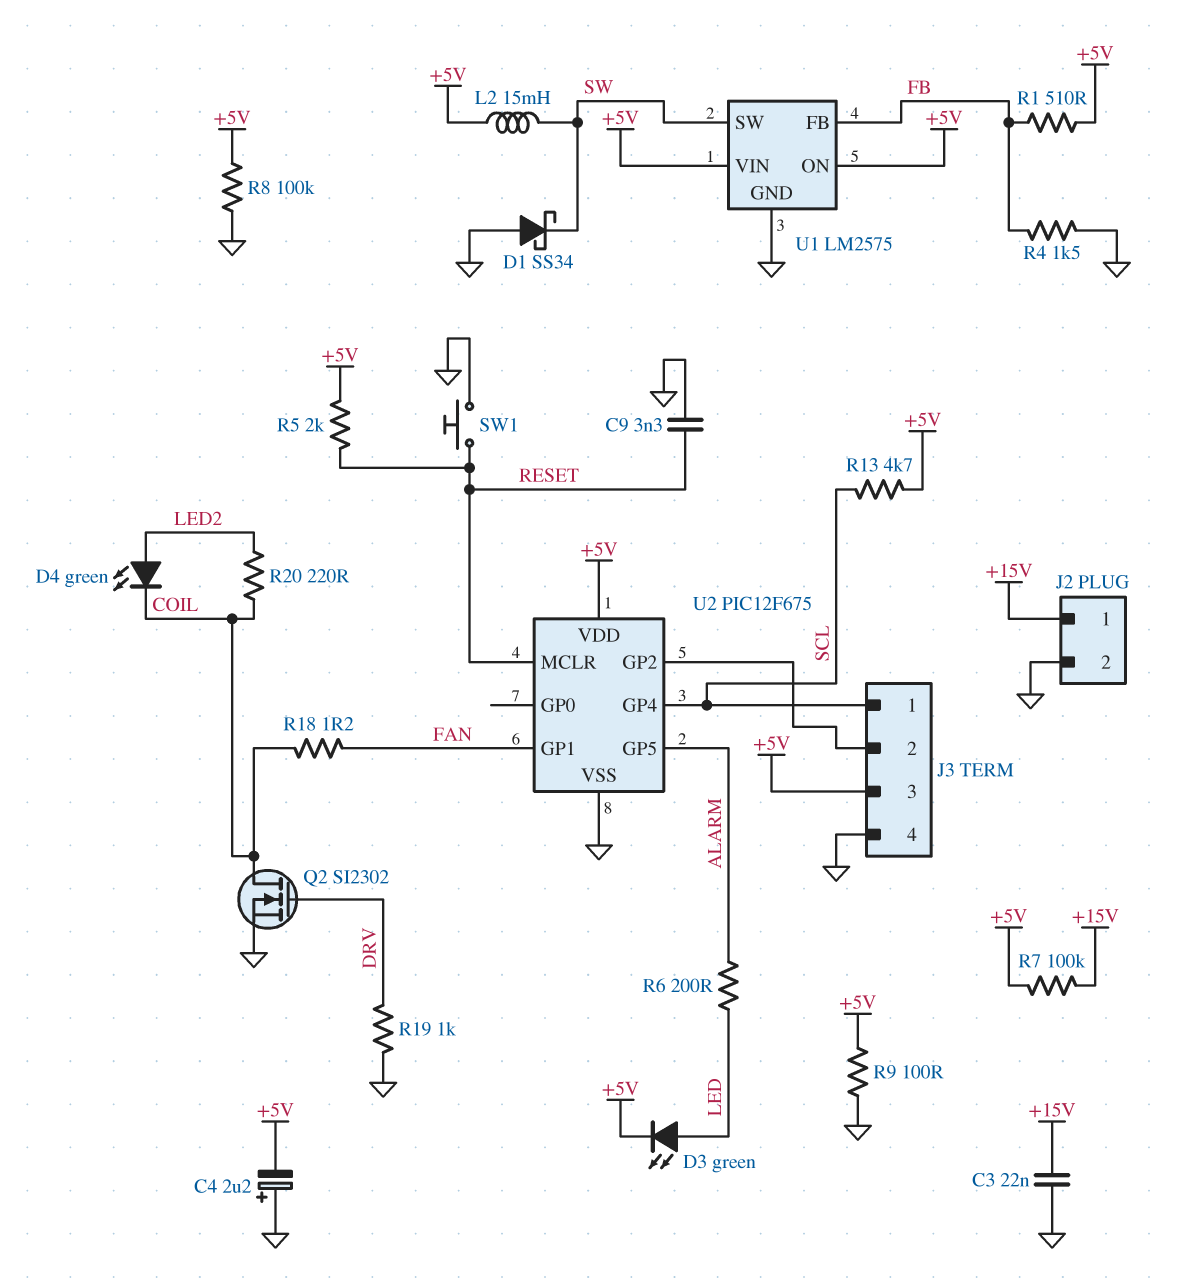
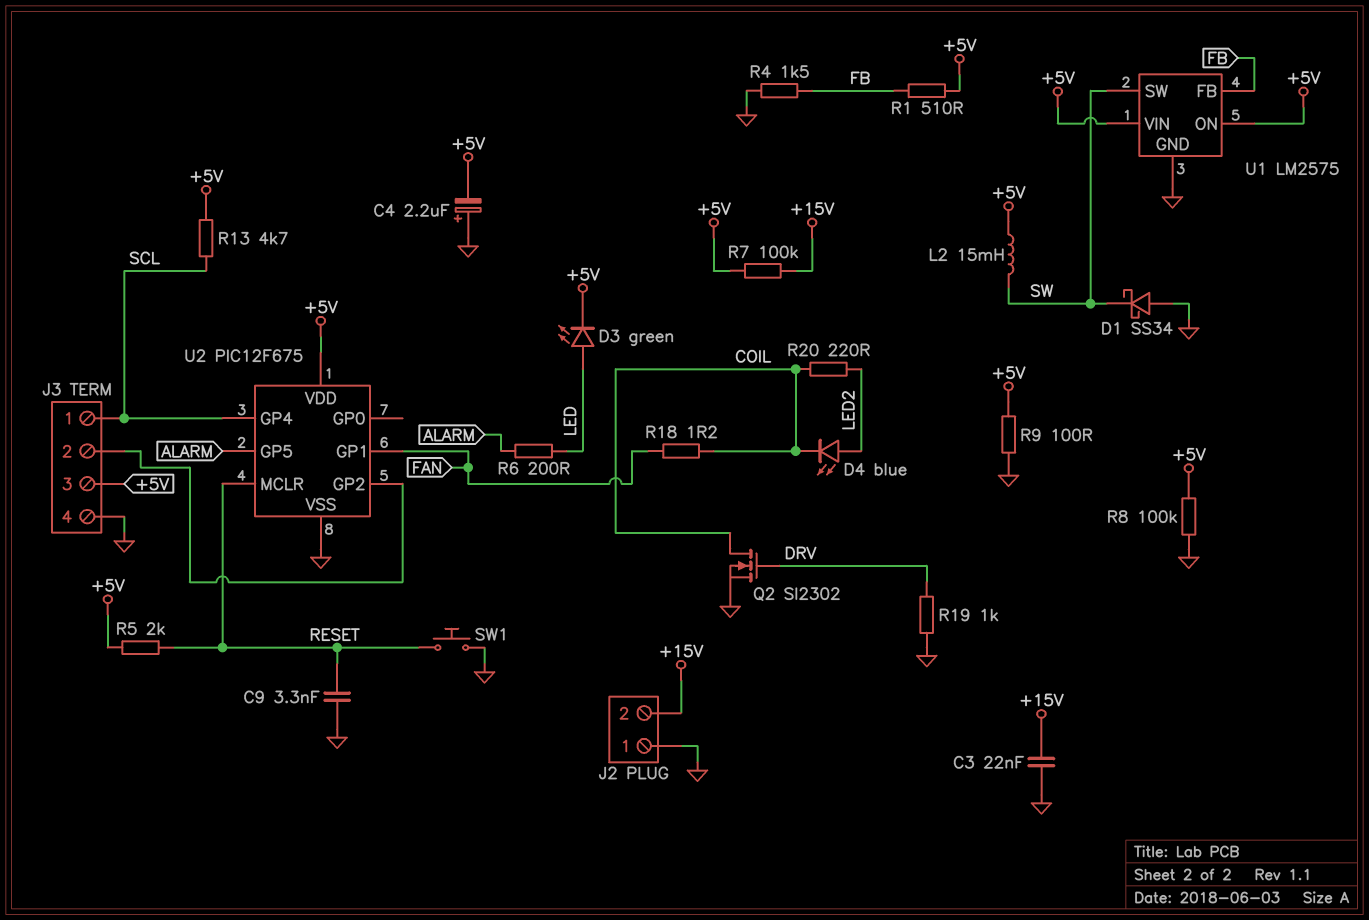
D4: LED green (A LED2, K COIL) -> LED blue (A LED2, K COIL)
J2 pin 1: +15V -> GND
J2 pin 2: GND -> +15V

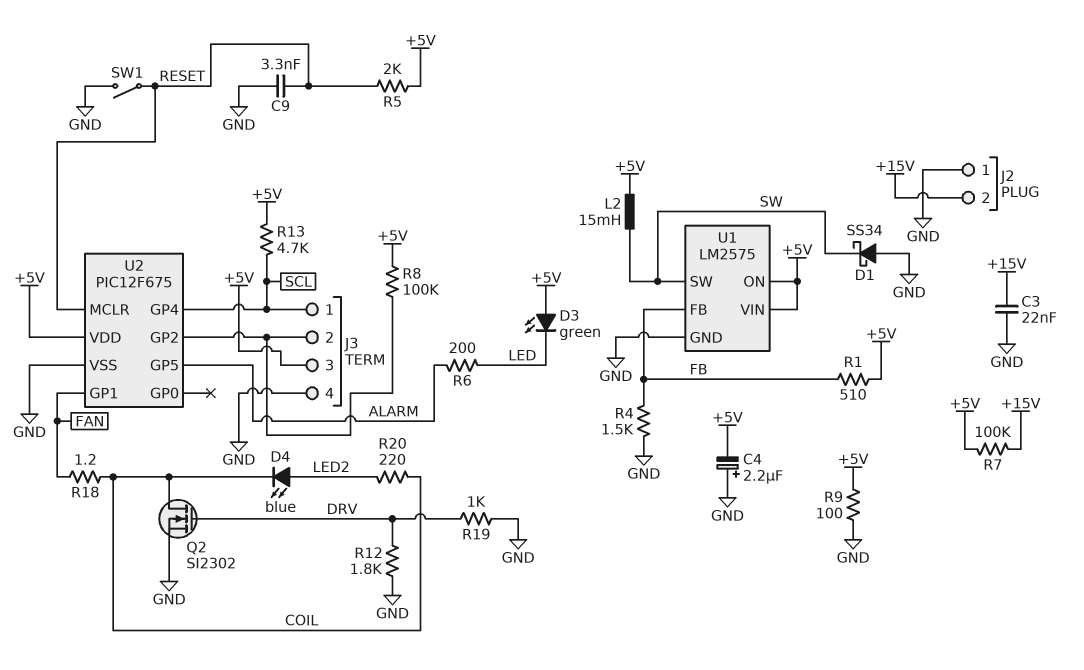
D3: LED green (A LED, K +5V) -> LED green (A +5V, K LED)
R8: 100k (+5V, GND) -> 100k (+5V, J3/2)
R12: none -> 1.8k (DRV, GND)
SW1: button (GND, RESET) -> switch (GND, RESET)

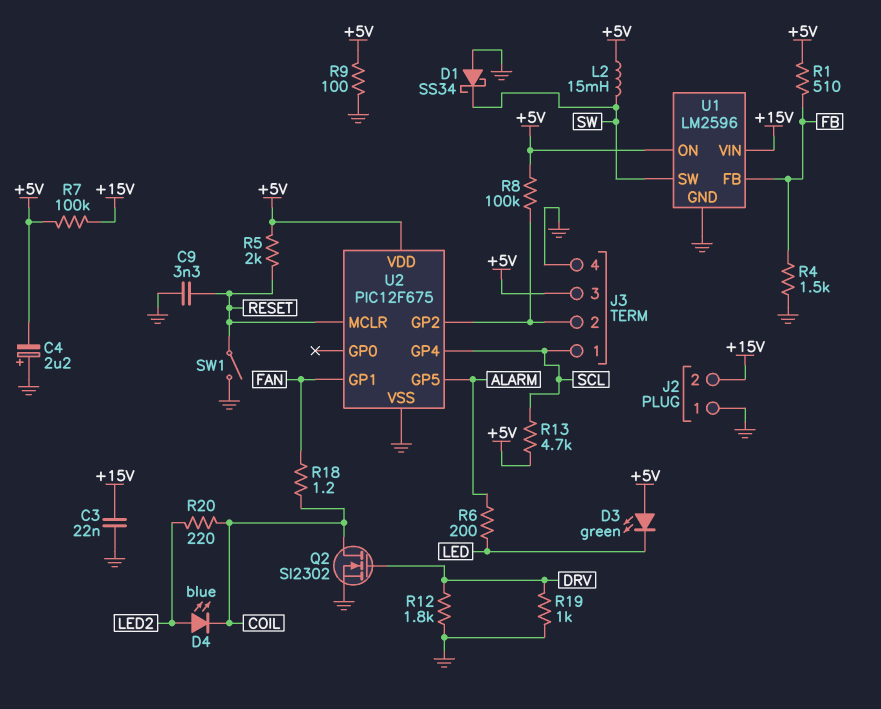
U1: LM2575 -> LM2596
U1 pin VIN: +5V -> +15V

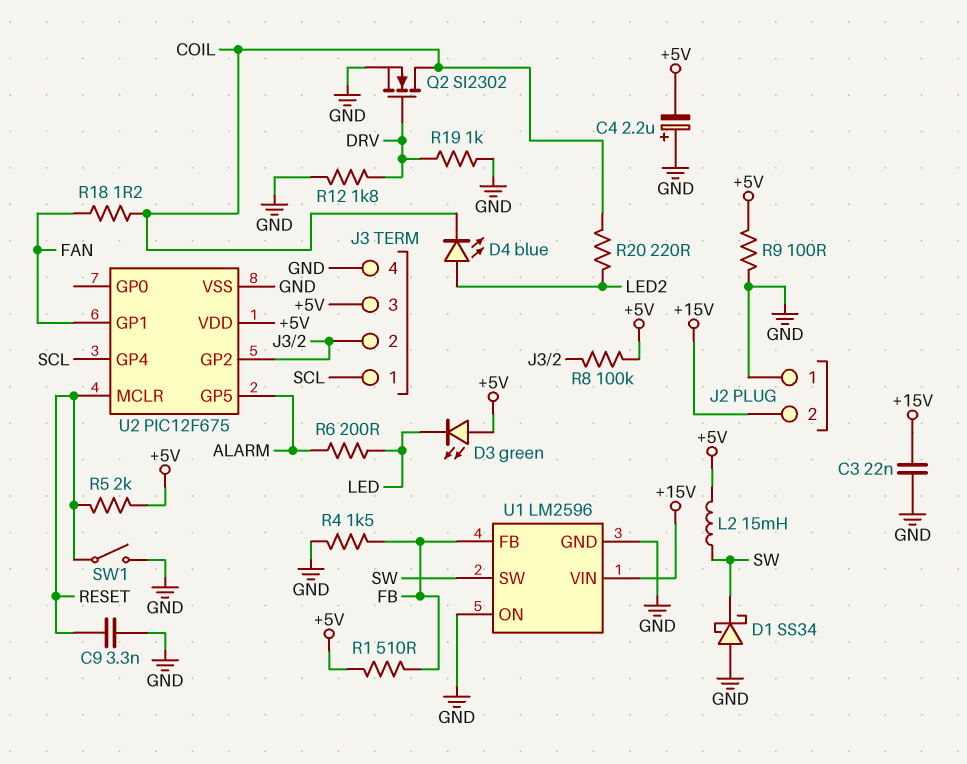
R7: 100k (+5V, +15V) -> none
R13: 4.7k (+5V, SCL) -> none
U1 pin ON: +5V -> GND

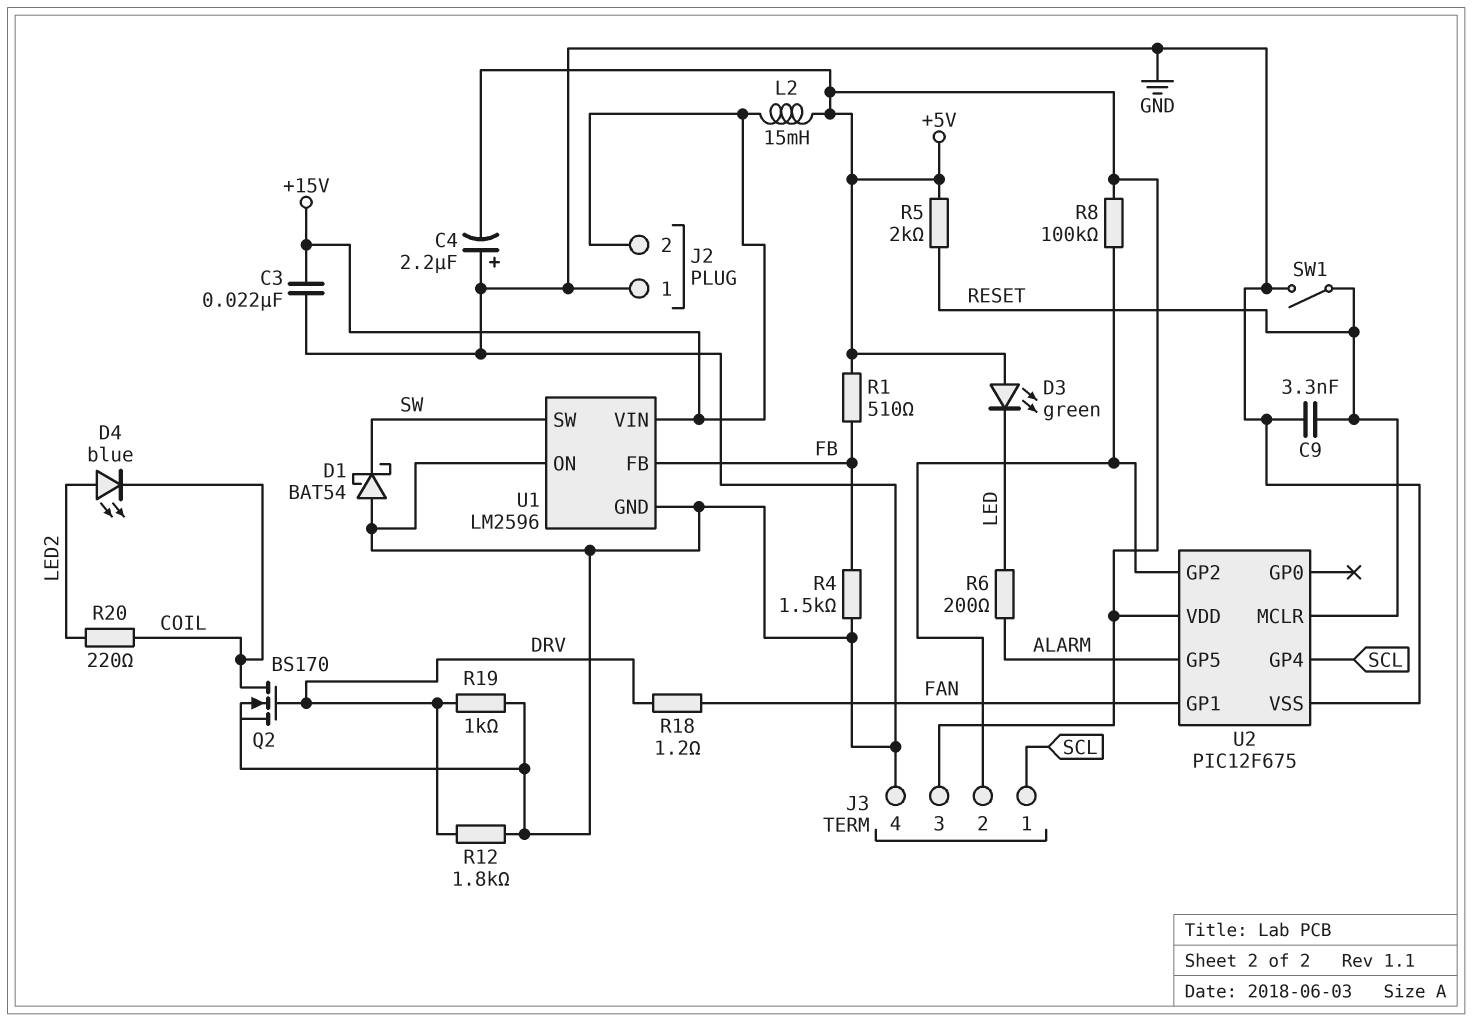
D1: schottky SS34 (A GND, K SW) -> schottky BAT54 (A GND, K SW)
L2: 15mH (+5V, SW) -> 15mH (+5V, +15V)
Q2: NMOS SI2302 (G DRV, D COIL, S GND) -> NMOS BS170 (G DRV, D COIL, S GND)
R9: 100 (+5V, GND) -> none
R18: 1.2 (COIL, FAN) -> 1.2 (DRV, FAN)

